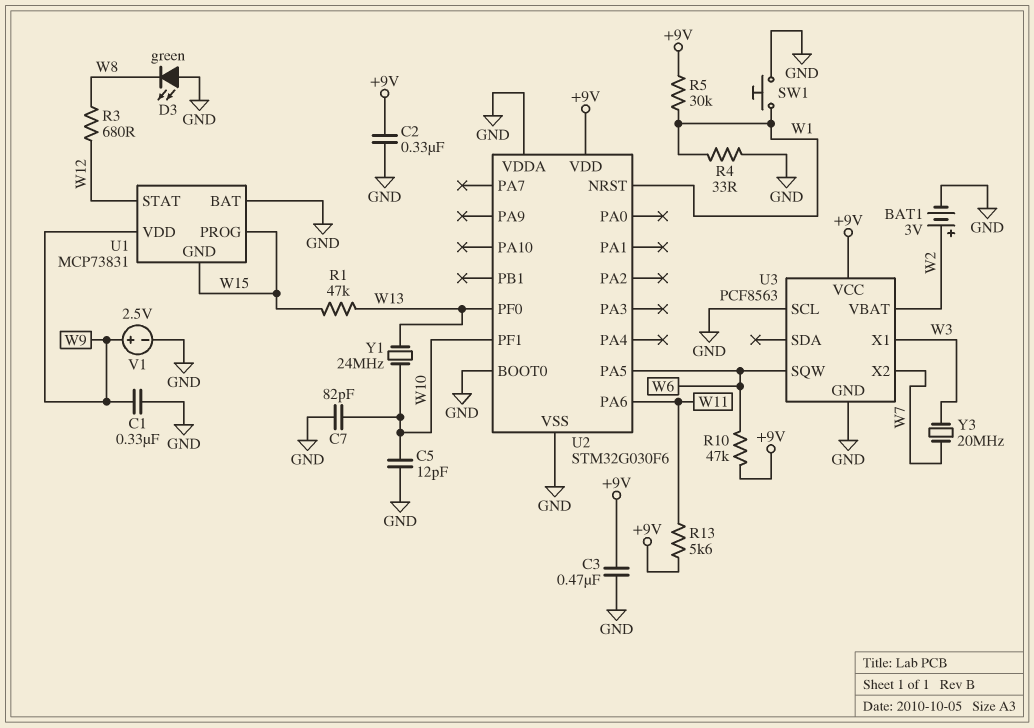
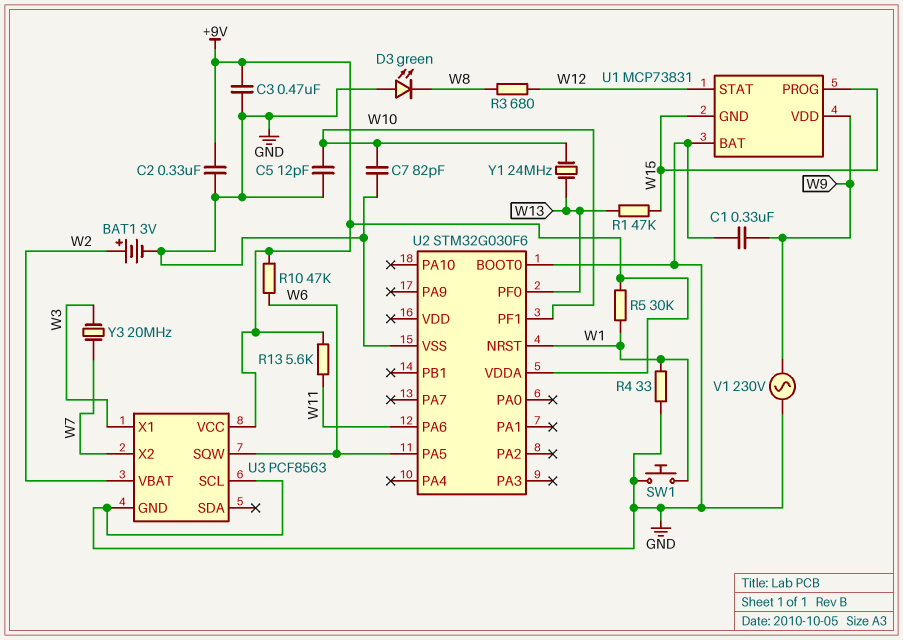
U2 pin VDD: +9V -> none
U2 pin VDDA: GND -> +9V
V1: 2.5V (plus W9, minus GND) -> AC 230V (GND, W9)

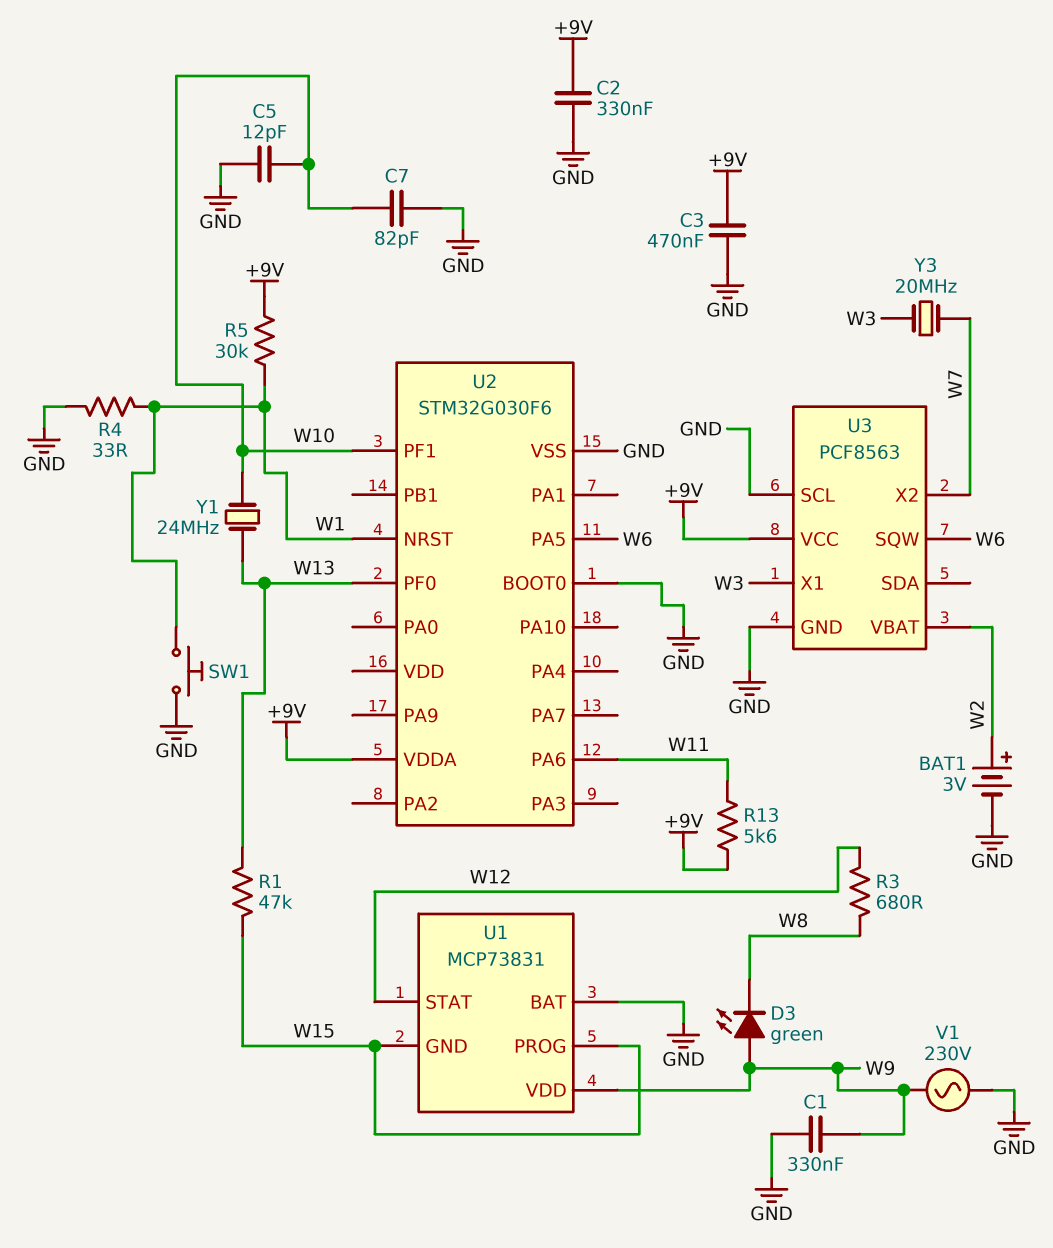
D3: LED green (A GND, K W8) -> LED green (A W9, K W8)
R10: 47k (+9V, W6) -> none

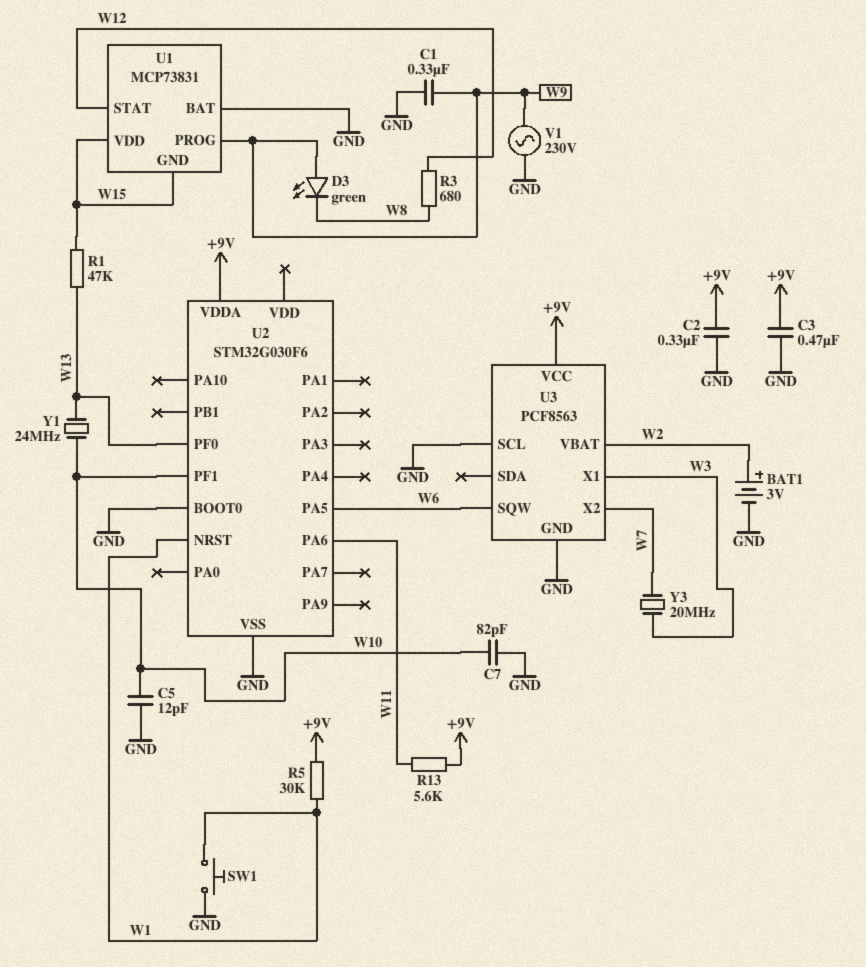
R4: 33 (GND, W1) -> none
U1 pin PROG: W15 -> W9
U1 pin VDD: W9 -> W15

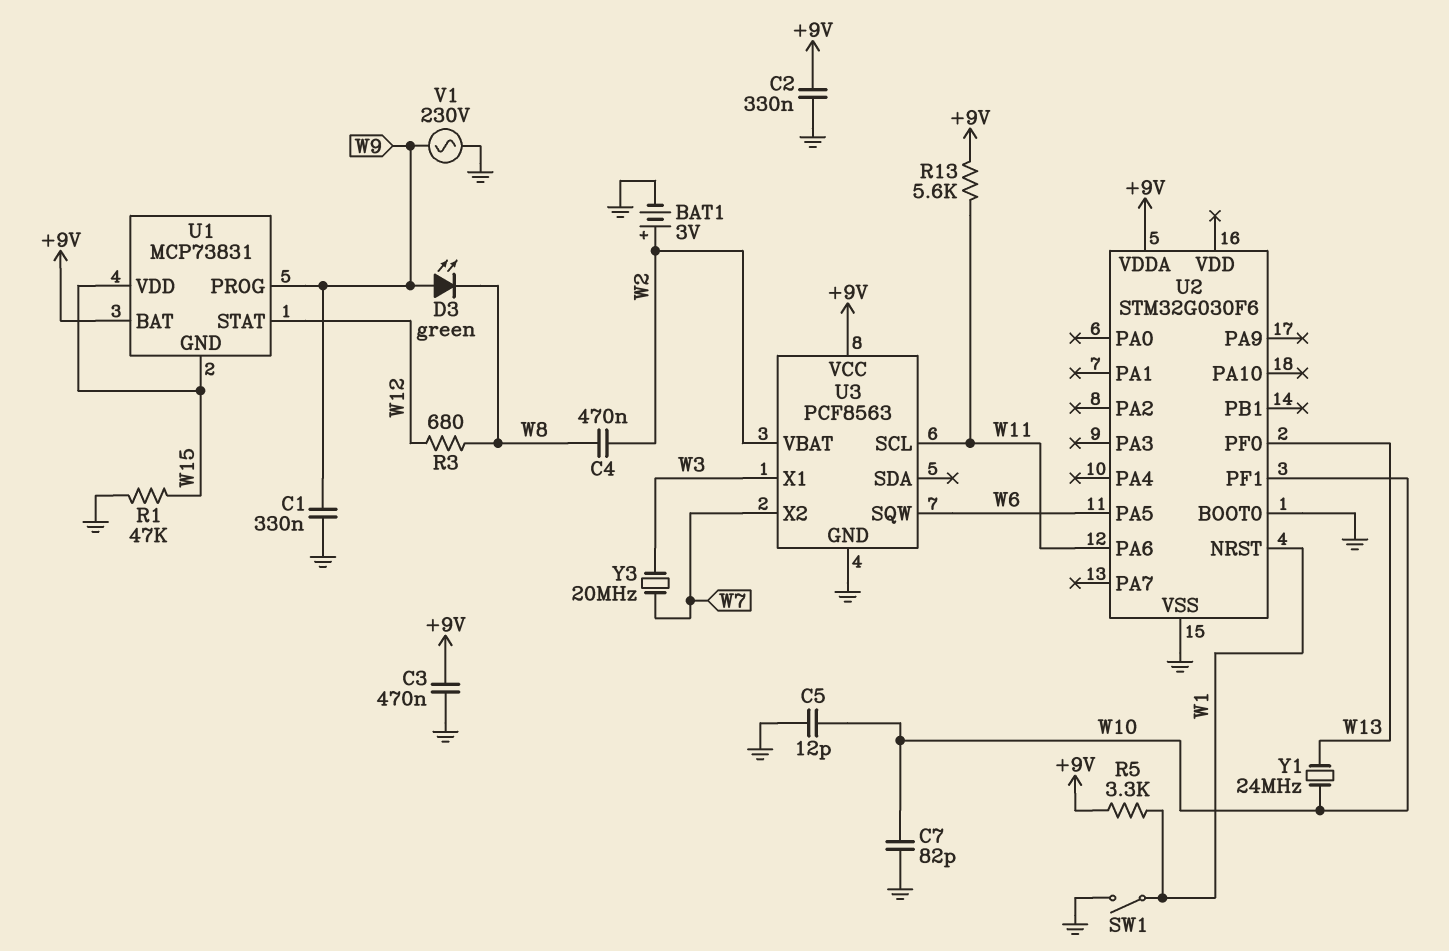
C4: none -> 470nF (W2, W8)
R1: 47k (W13, W15) -> 47k (GND, W15)
R5: 30k (+9V, W1) -> 3.3k (+9V, W1)
SW1: button (GND, W1) -> switch (GND, W1)
U1 pin BAT: GND -> +9V
U3 pin SCL: GND -> W11

